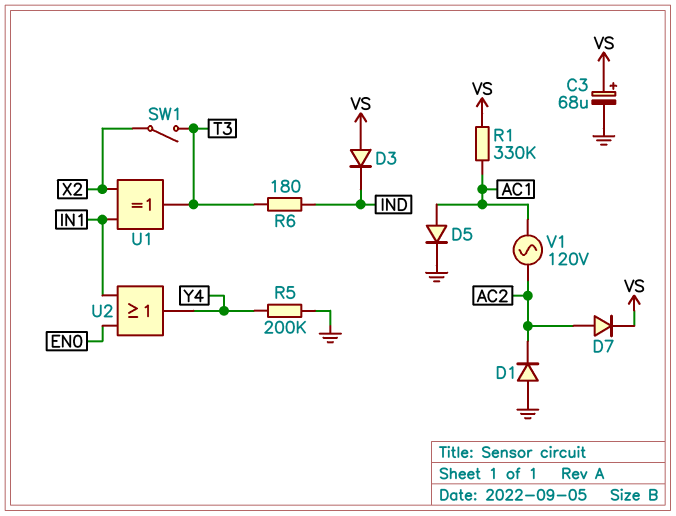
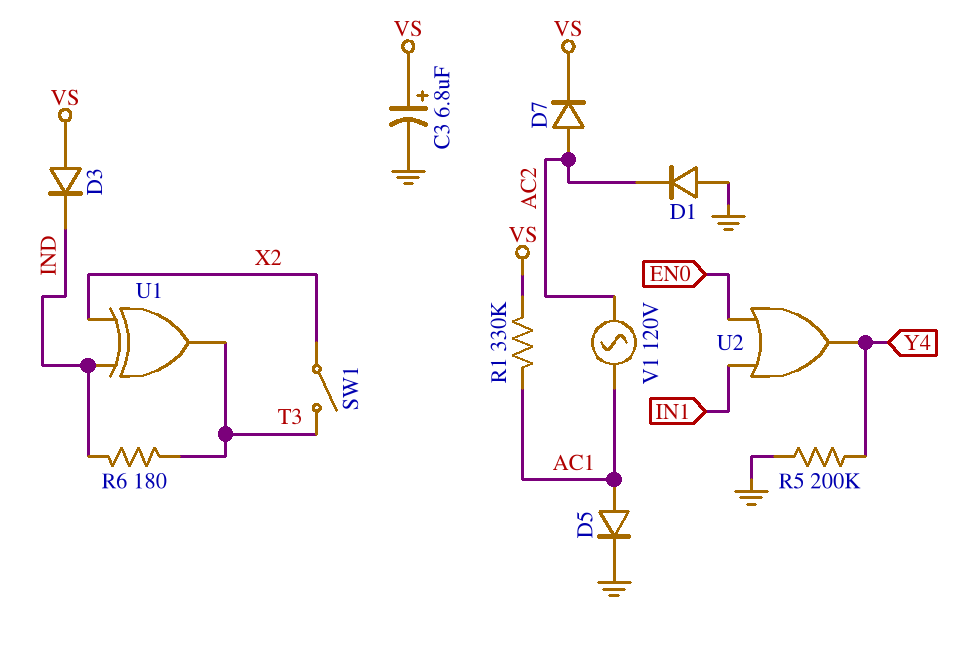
C3: 68uF (plus VS, minus GND) -> 6.8uF (plus VS, minus GND)
U1: XOR (in IN1, in X2, out T3) -> XOR (in IND, in X2, out T3)

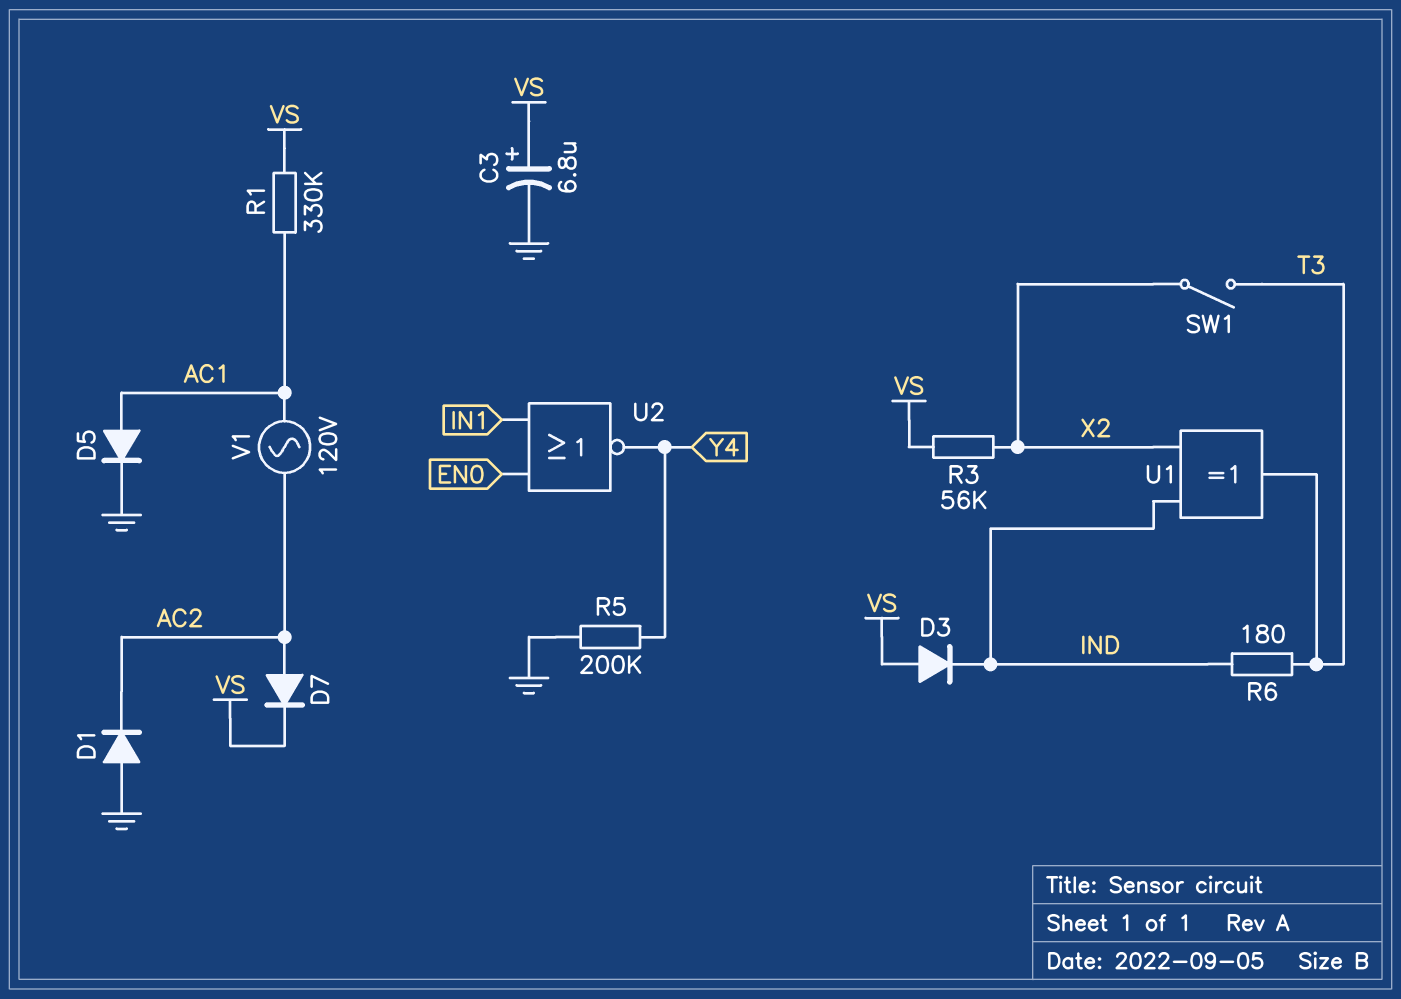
R3: none -> 56k (VS, X2)
U2: OR (in EN0, in IN1, out Y4) -> NOR (in EN0, in IN1, out Y4)

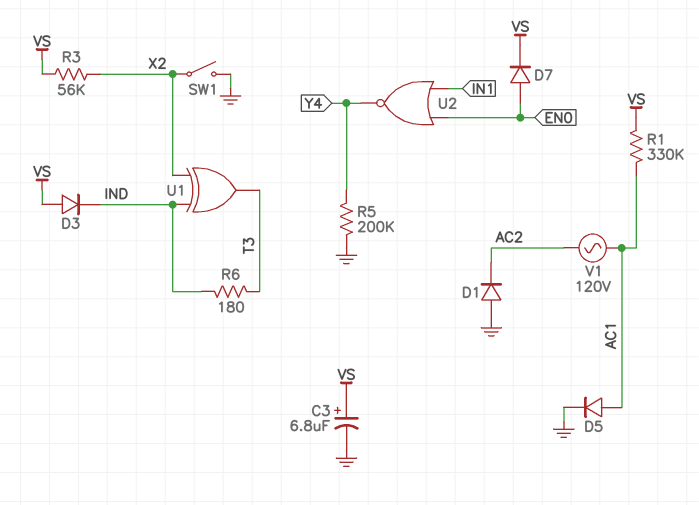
D7: diode (A AC2, K VS) -> diode (A EN0, K VS)
SW1: switch (T3, X2) -> switch (GND, X2)

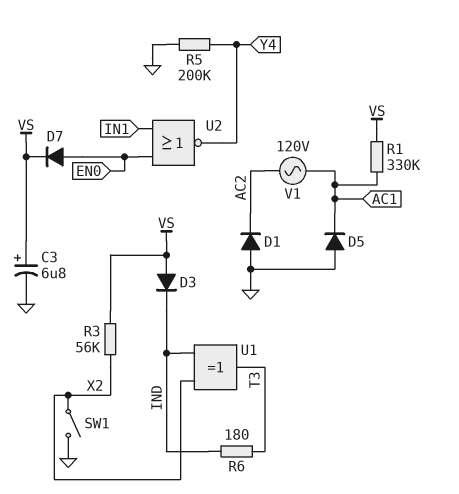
D5: diode (A AC1, K GND) -> diode (A GND, K AC1)

